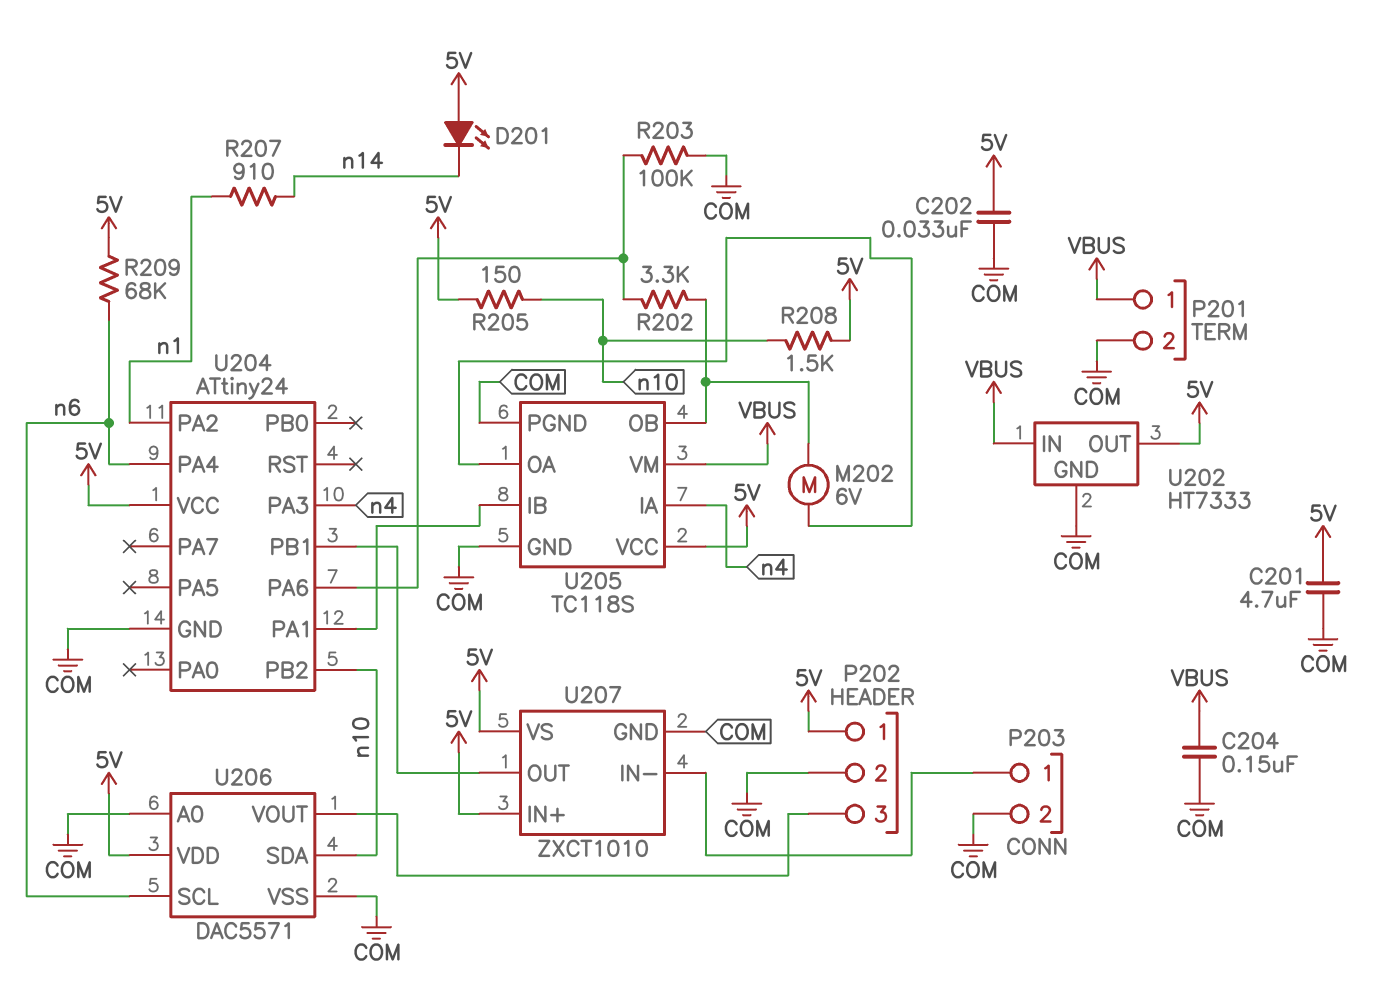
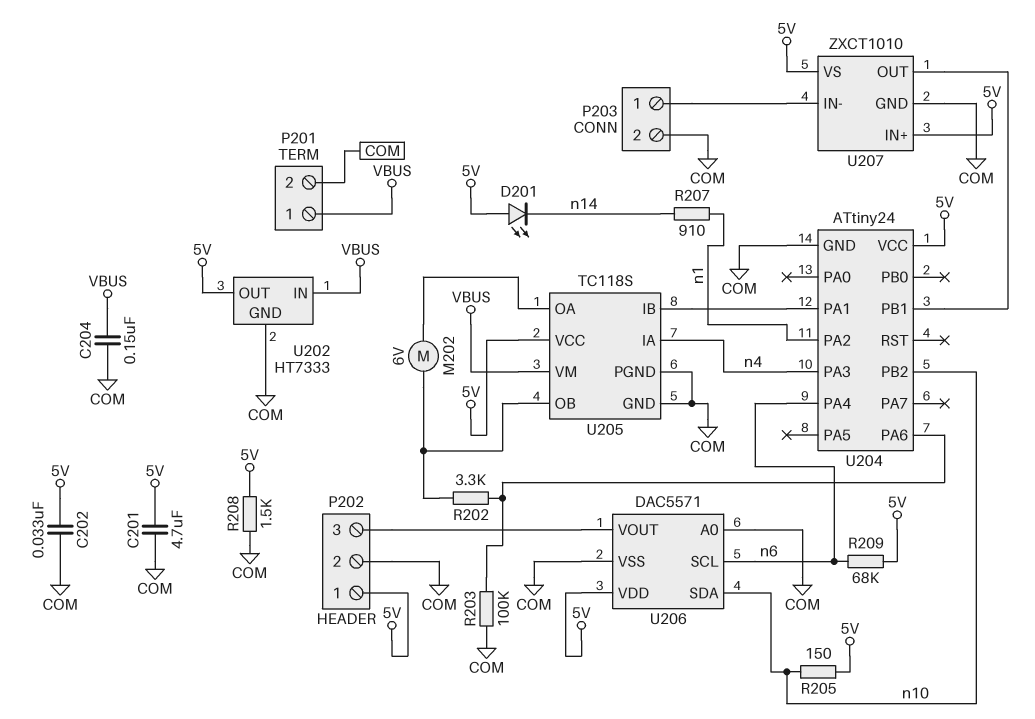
R208: 1.5k (5V, n10) -> 1.5k (5V, COM)

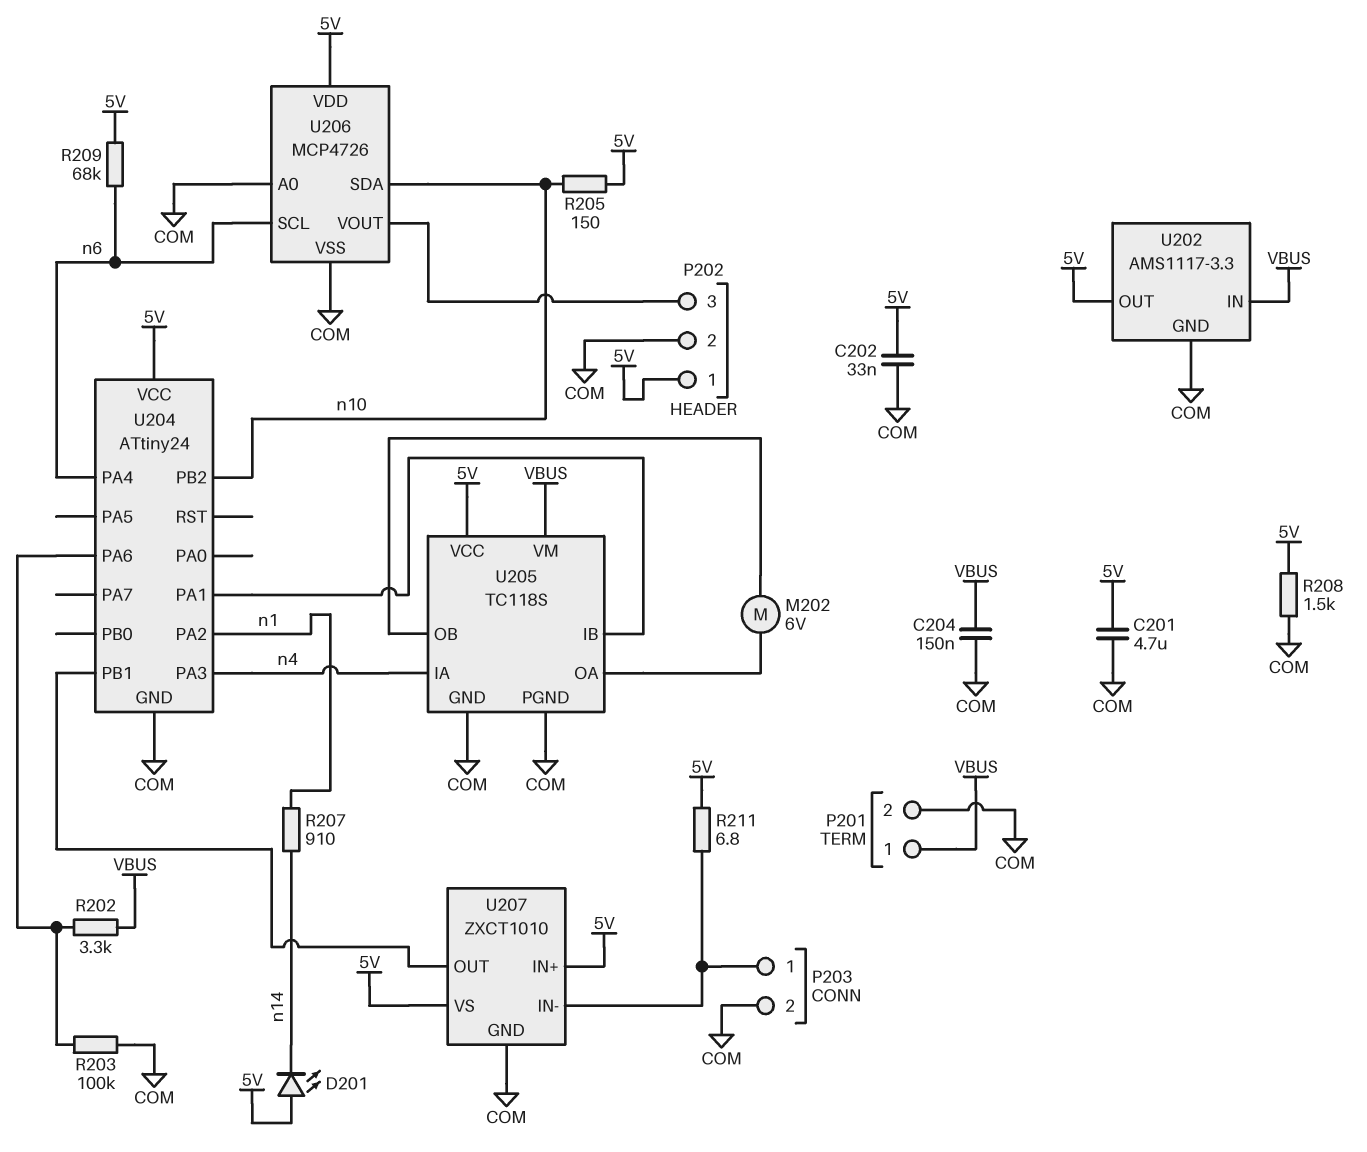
R202: 3.3k (U204/PA6, U205/OB) -> 3.3k (U204/PA6, VBUS)
R211: none -> 6.8 (5V, P203/1)
U202: HT7333 -> AMS1117-3.3
U206: DAC5571 -> MCP4726

